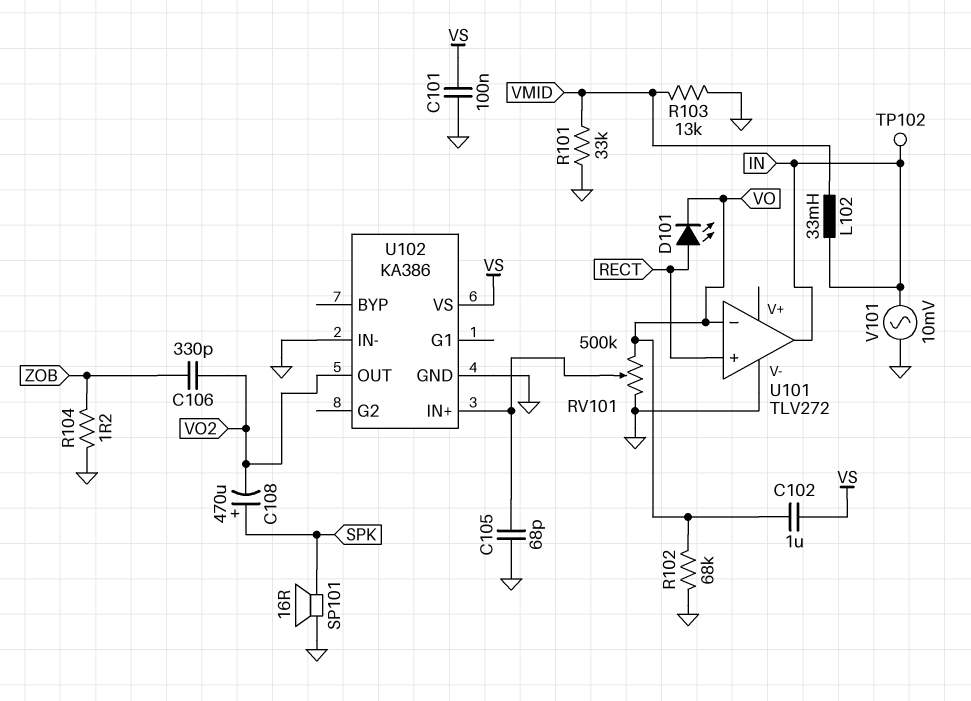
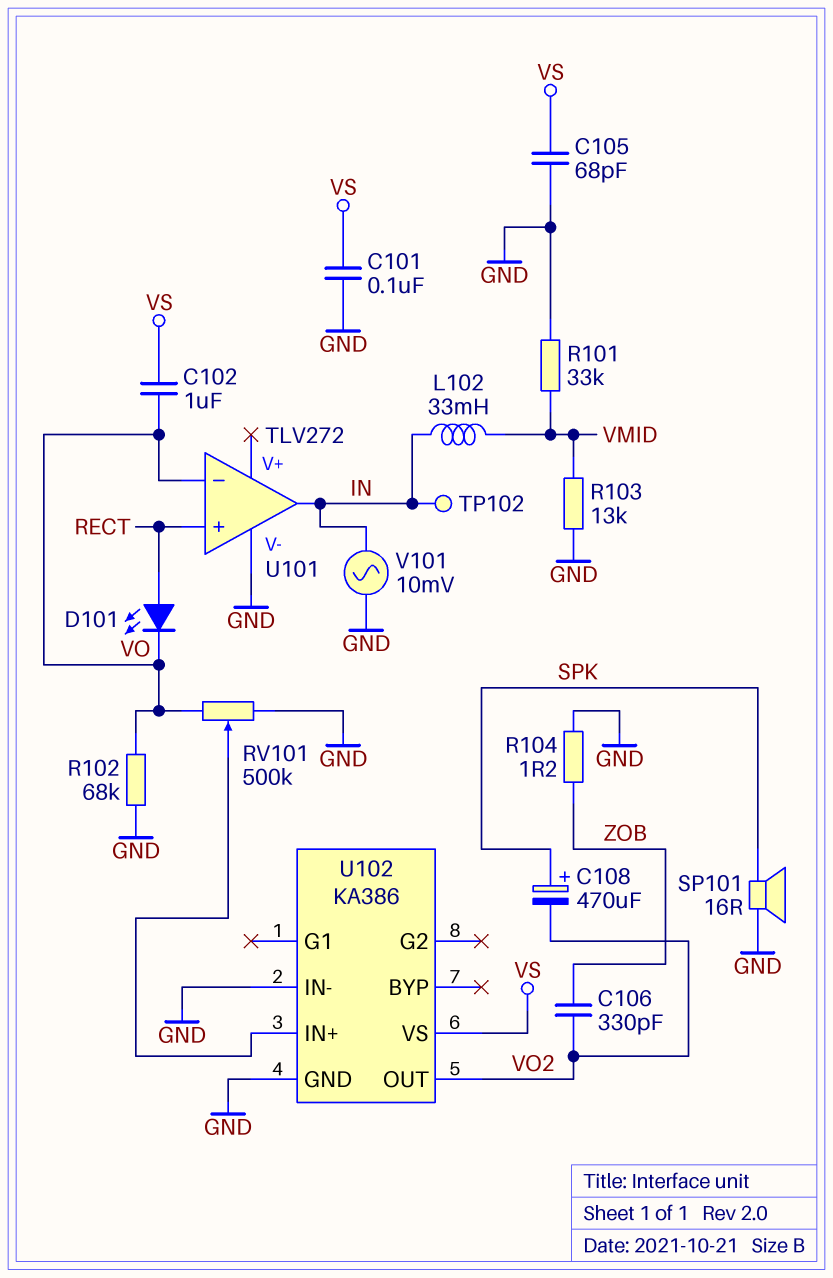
C105: 68pF (GND, U102/IN+) -> 68pF (GND, VS)

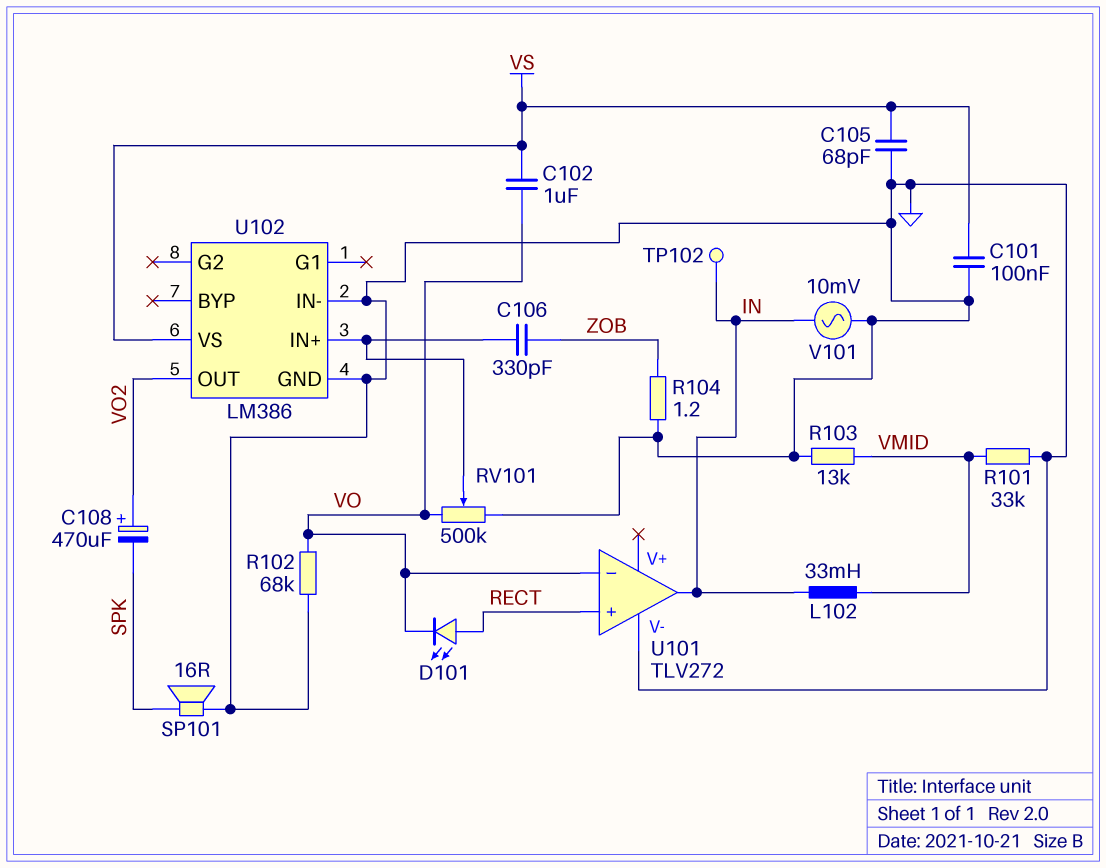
C106: 330pF (VO2, ZOB) -> 330pF (U102/IN+, ZOB)
C108: 470uF (plus SPK, minus VO2) -> 470uF (plus VO2, minus SPK)
U102: KA386 -> LM386

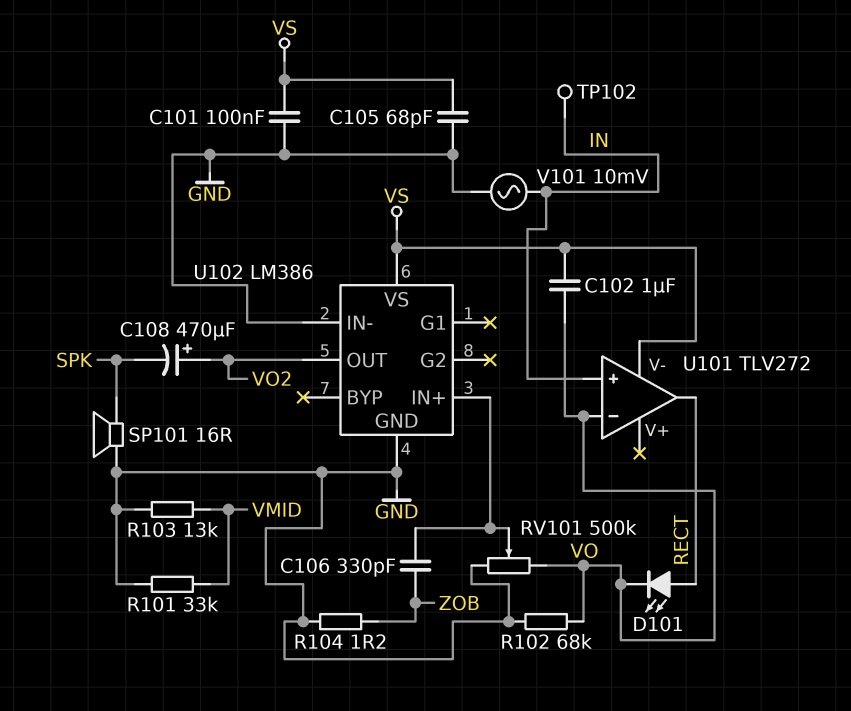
L102: 33mH (IN, VMID) -> none
U101 pin V-: GND -> VS
U101 pin in+: RECT -> IN
U101 pin out: IN -> RECT

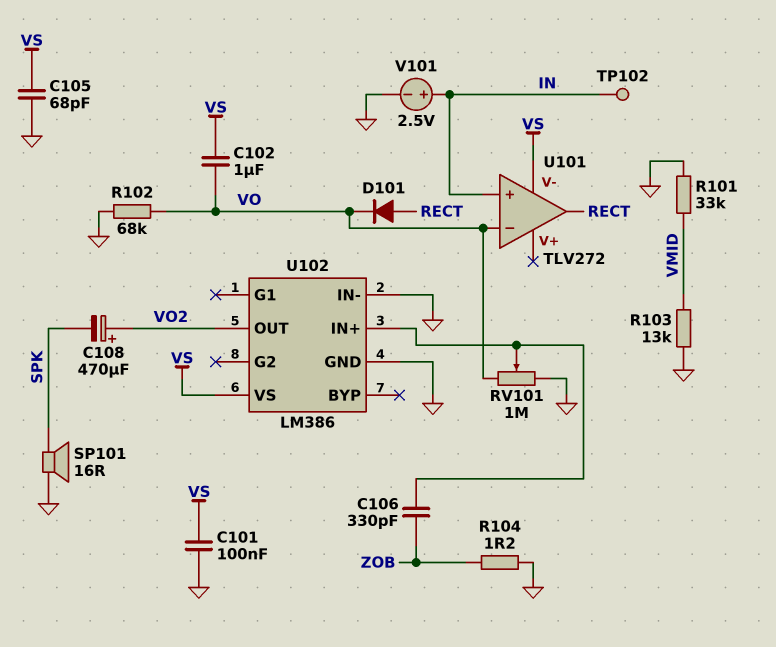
D101: LED (A RECT, K VO) -> diode (A RECT, K VO)
RV101: 500k (GND, VO, wiper U102/IN+) -> 1M (GND, VO, wiper U102/IN+)
V101: AC 10mV (GND, IN) -> 2.5V (plus IN, minus GND)

